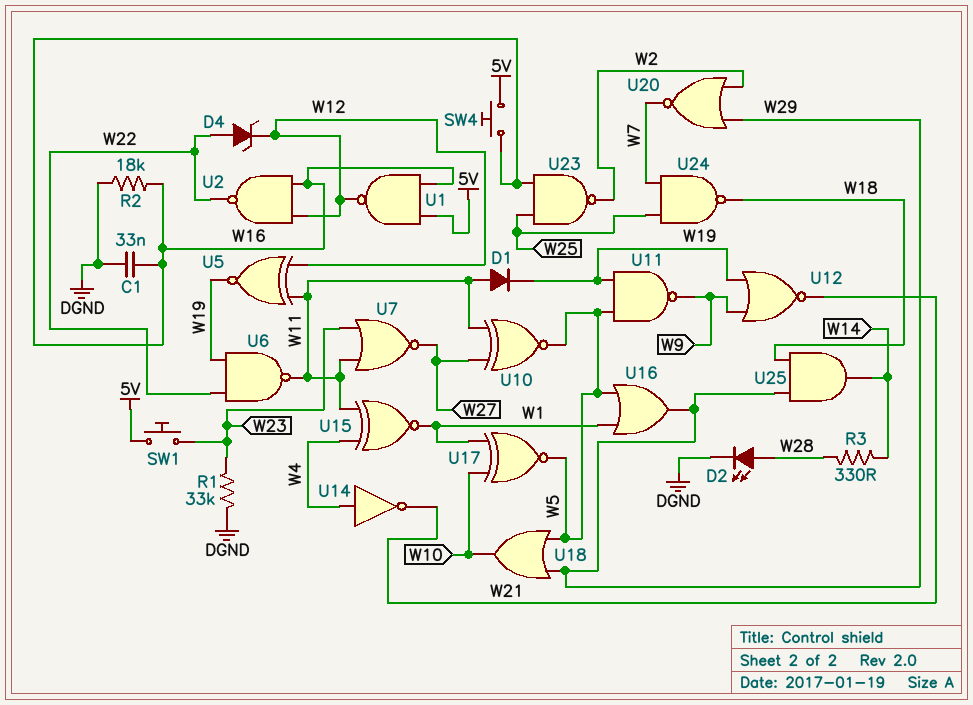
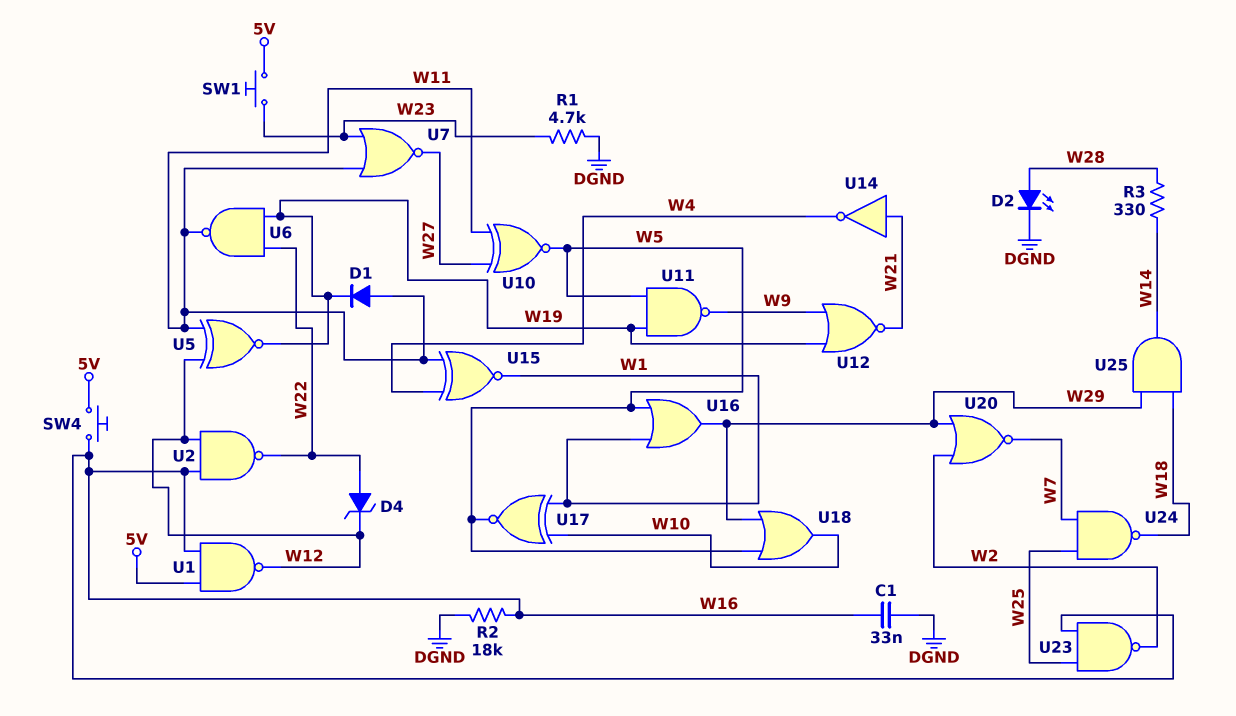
R1: 33k (DGND, W23) -> 4.7k (DGND, W23)
U14: NOT (in W4, out W21) -> NOT (in W21, out W4)

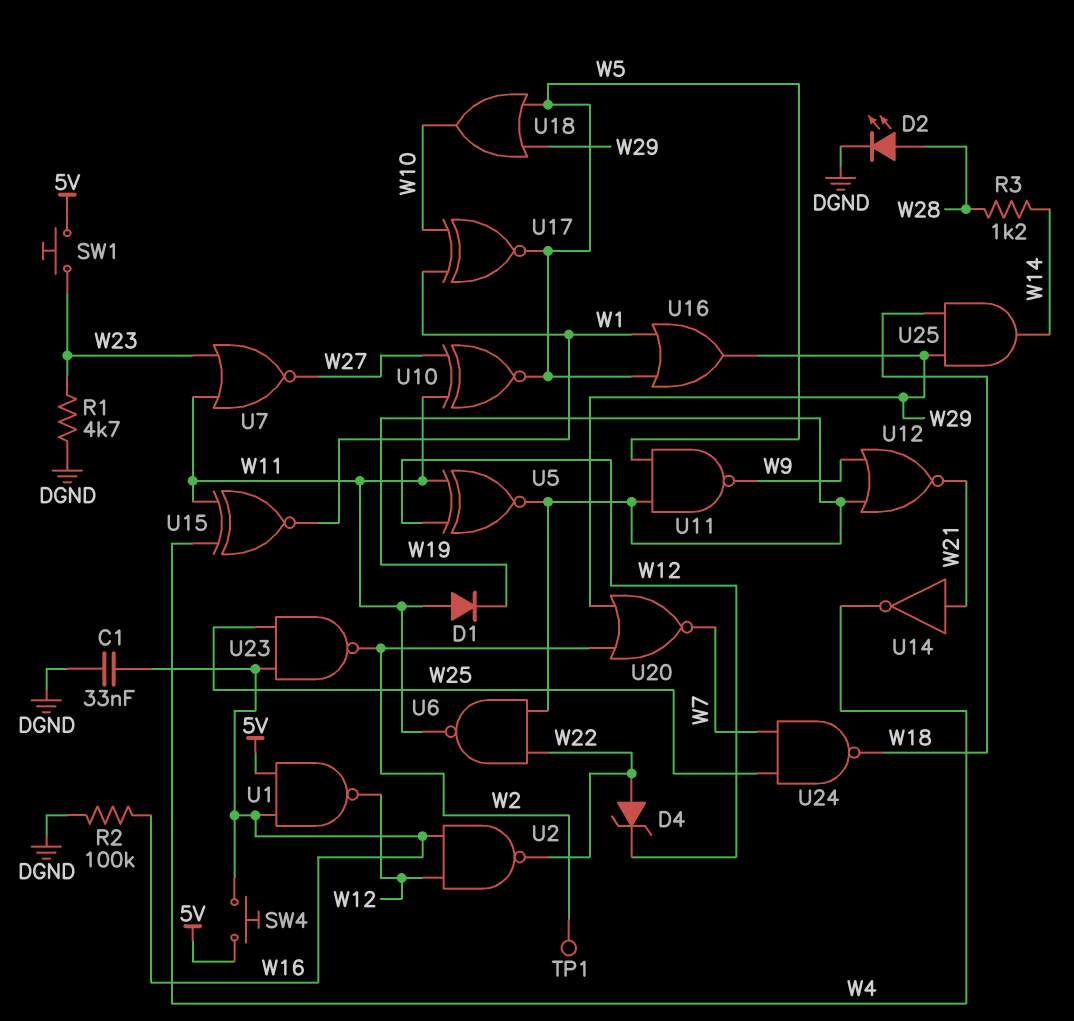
R2: 18k (DGND, W16) -> 100k (DGND, W16)
R3: 330 (W14, W28) -> 1.2k (W14, W28)
TP1: none -> test point (W2)

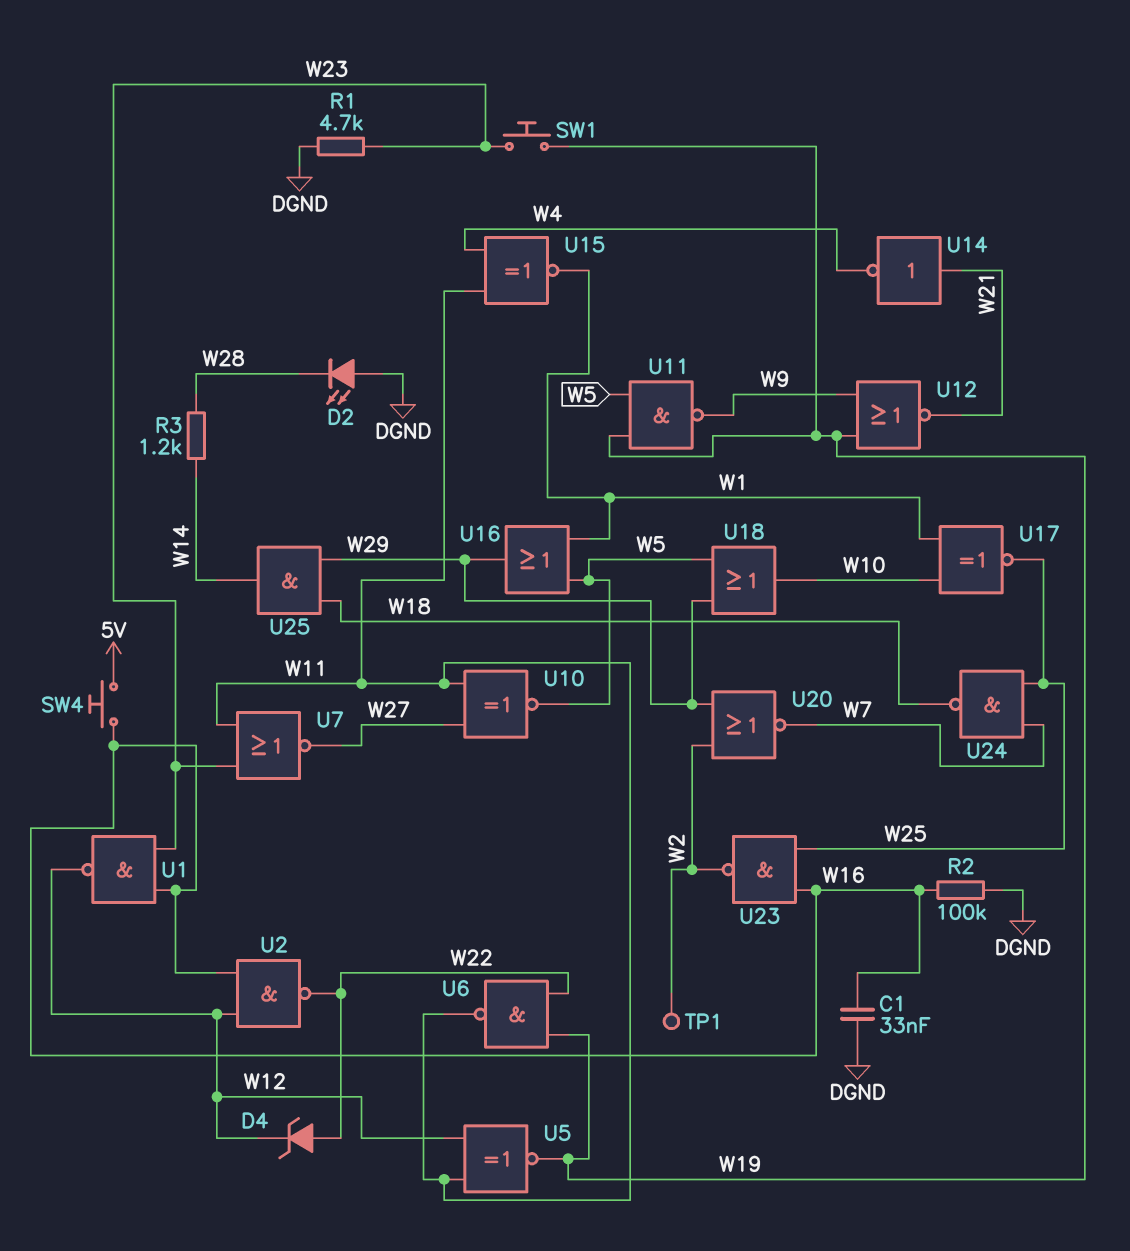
D1: diode (A W11, K W19) -> none
D2: LED (A W28, K DGND) -> LED (A DGND, K W28)
SW1: button (5V, W23) -> button (W19, W23)
U1: NAND (in 5V, in W16, out W12) -> NAND (in W16, in W23, out W12)
U17: XNOR (in W1, in W10, out W5) -> XNOR (in W1, in W10, out W25)

